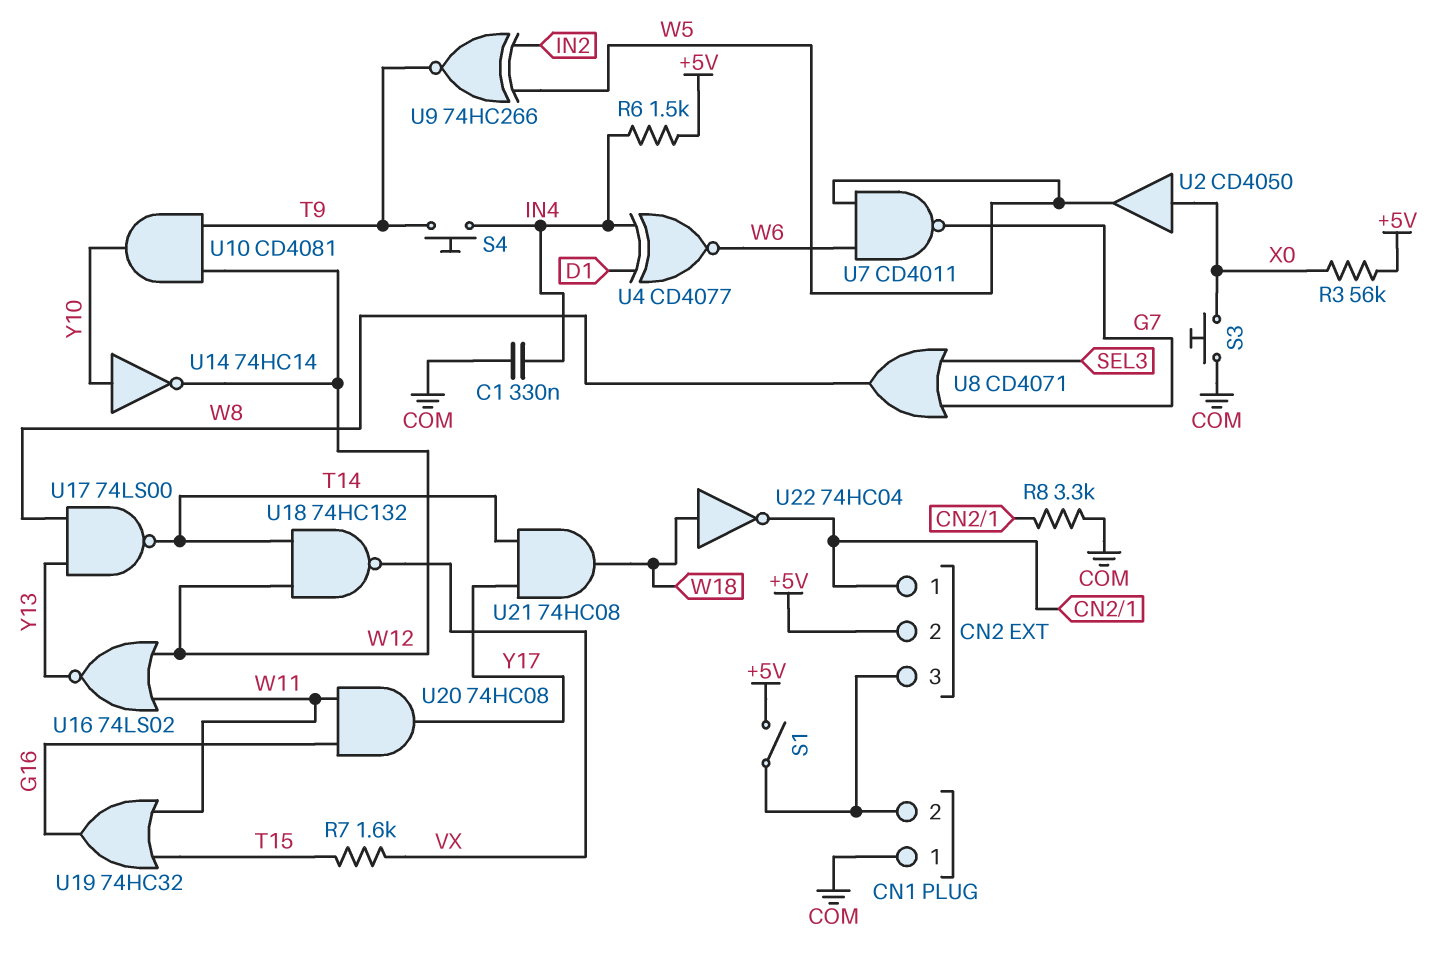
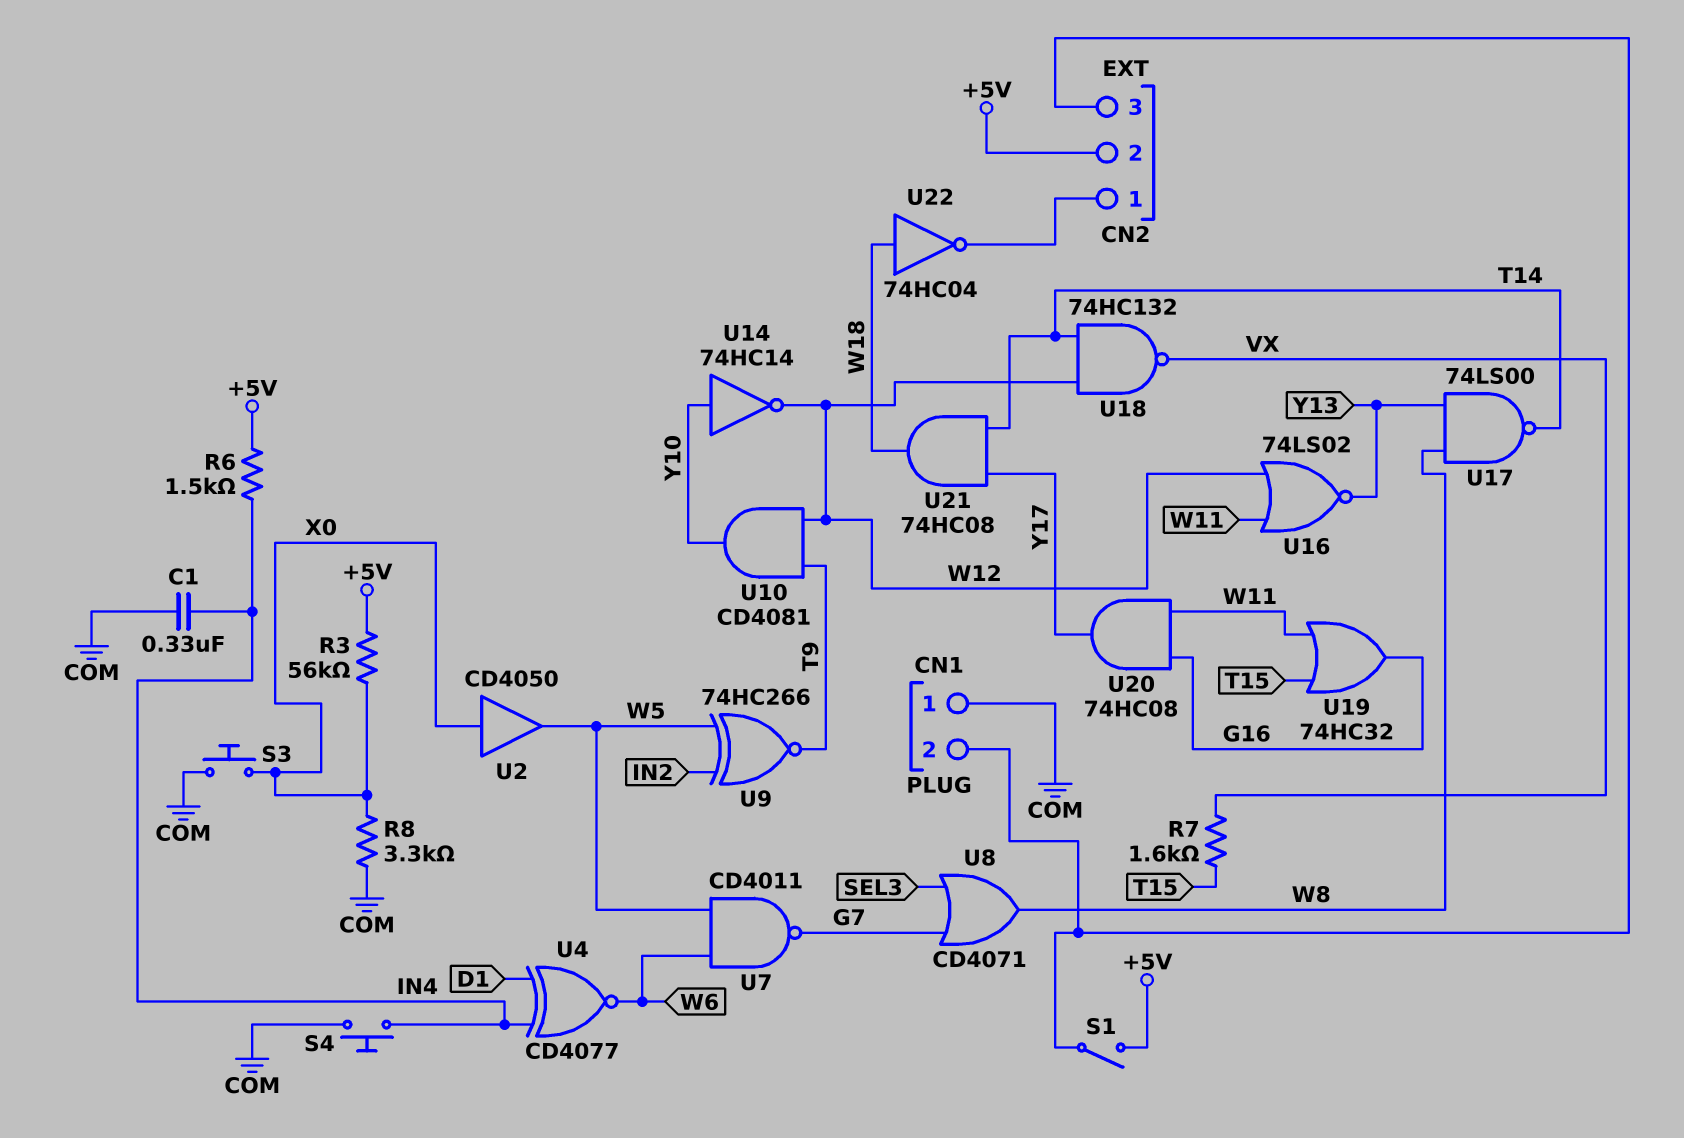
R8: 3.3k (CN2/1, COM) -> 3.3k (COM, X0)
S4: button (IN4, T9) -> button (COM, IN4)

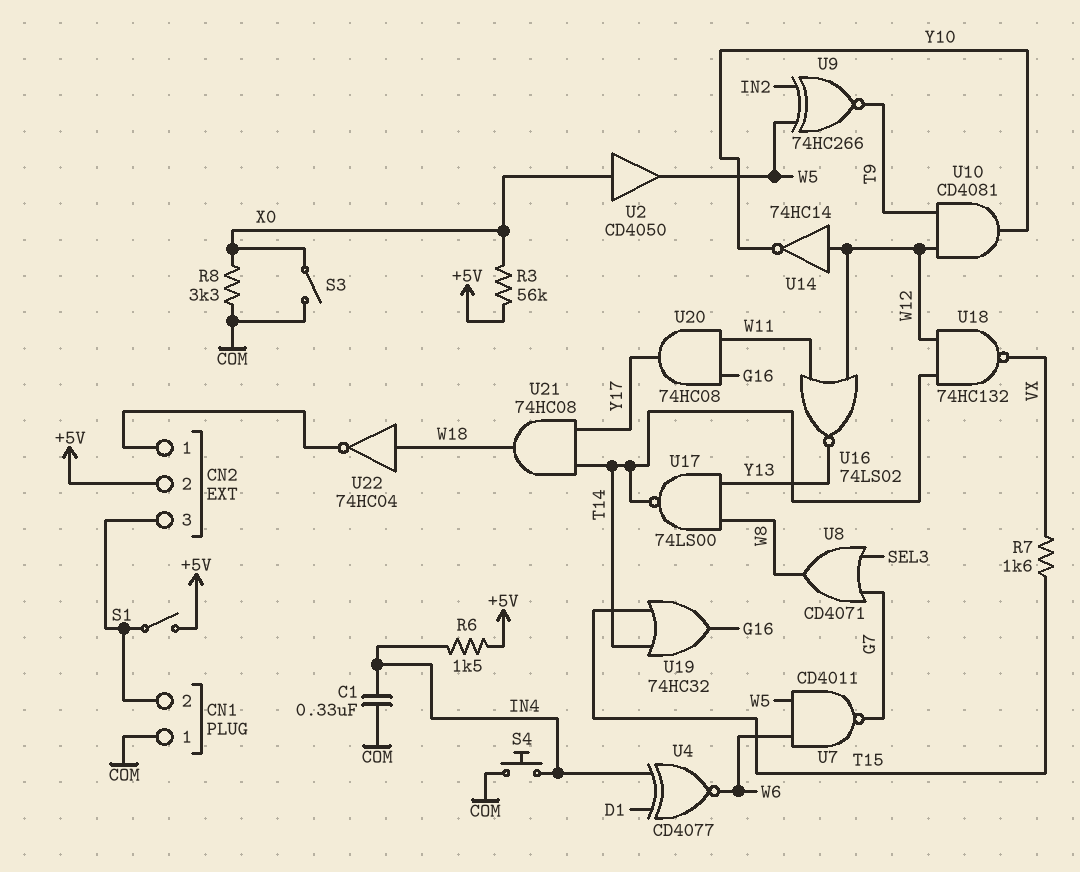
S3: button (COM, X0) -> switch (COM, X0)
U14: NOT 74HC14 (in Y10, out W12) -> NOT 74HC14 (in W12, out Y10)
U19: OR 74HC32 (in T15, in W11, out G16) -> OR 74HC32 (in T14, in T15, out G16)

